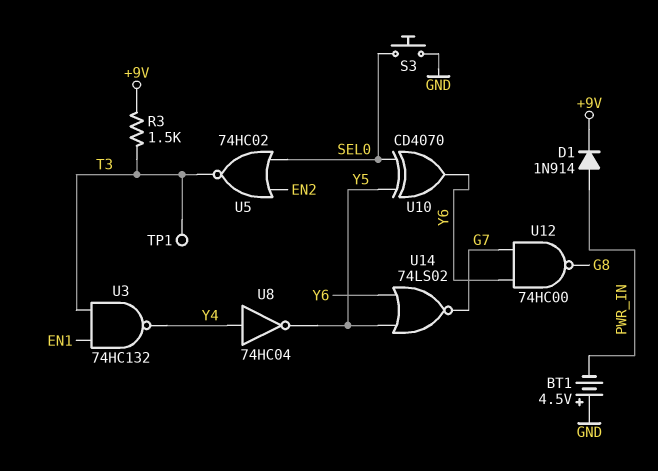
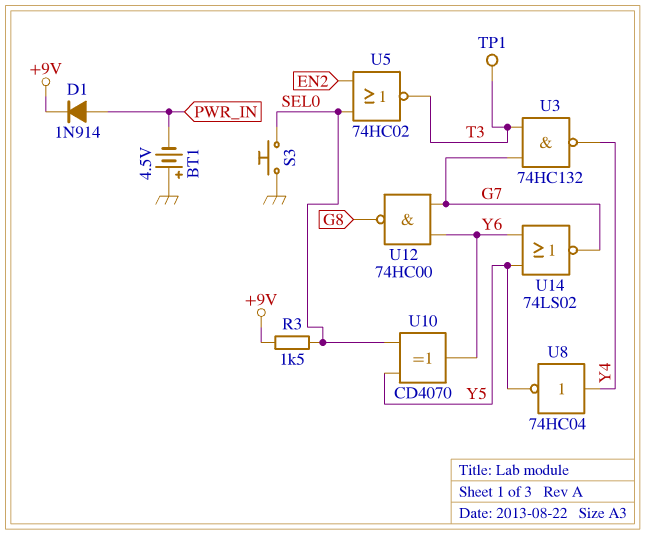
R3: 1.5k (+9V, T3) -> 1.5k (+9V, SEL0)
U3: NAND 74HC132 (in EN1, in T3, out Y4) -> NAND 74HC132 (in G7, in T3, out Y4)

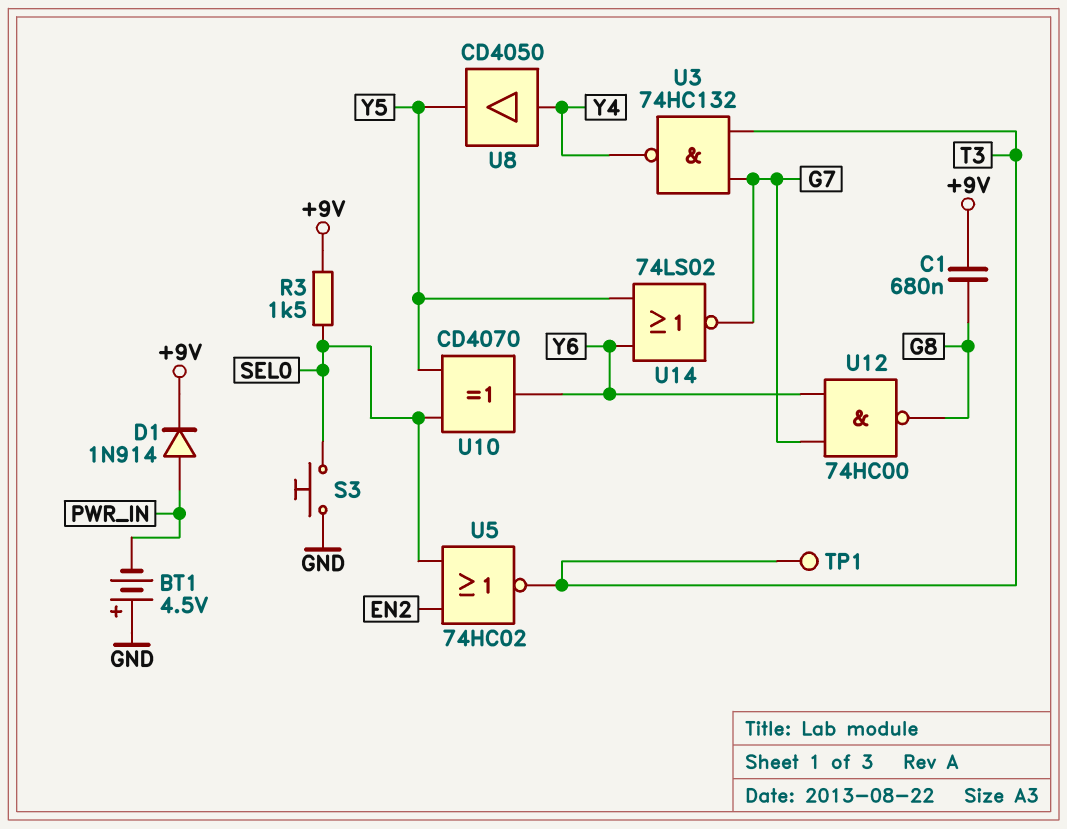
C1: none -> 680nF (+9V, G8)
U8: NOT 74HC04 (in Y4, out Y5) -> buffer CD4050 (in Y4, out Y5)

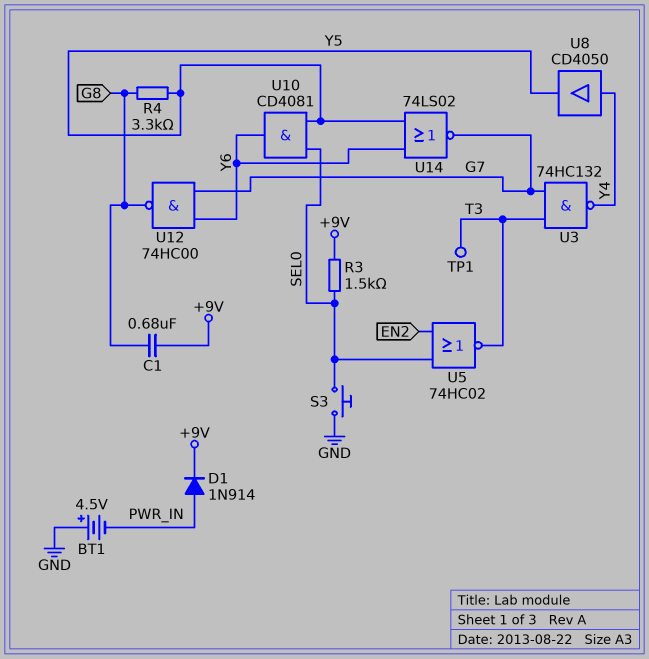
R4: none -> 3.3k (G8, Y5)
U10: XOR CD4070 (in SEL0, in Y5, out Y6) -> AND CD4081 (in SEL0, in Y5, out Y6)

